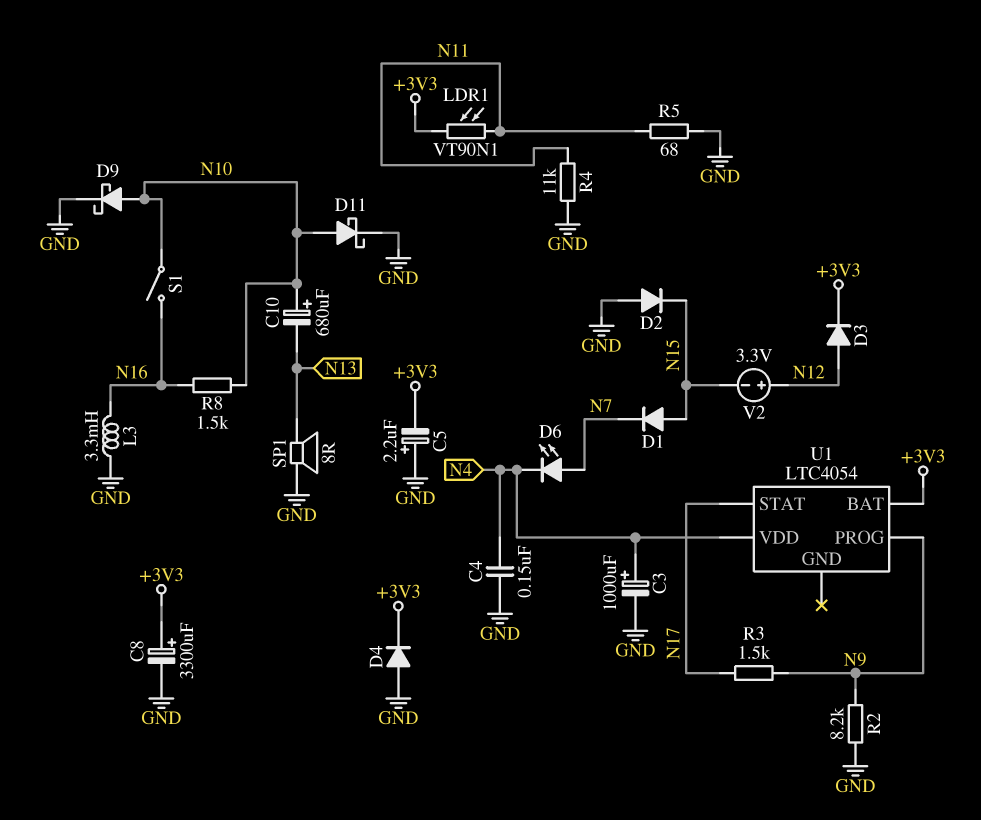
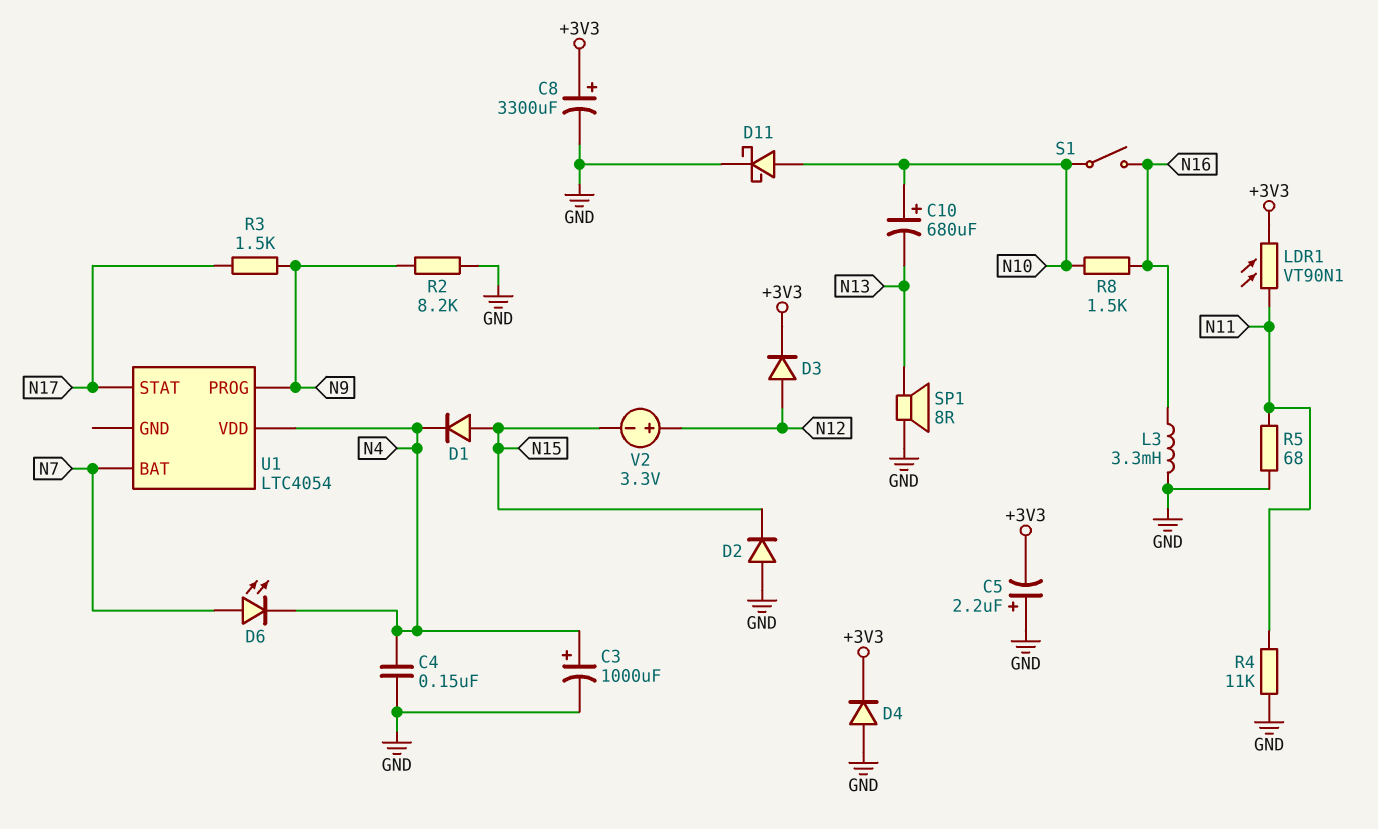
D1: diode (A N15, K N7) -> diode (A N15, K N4)
D9: schottky (A N10, K GND) -> none
U1 pin BAT: +3V3 -> N7

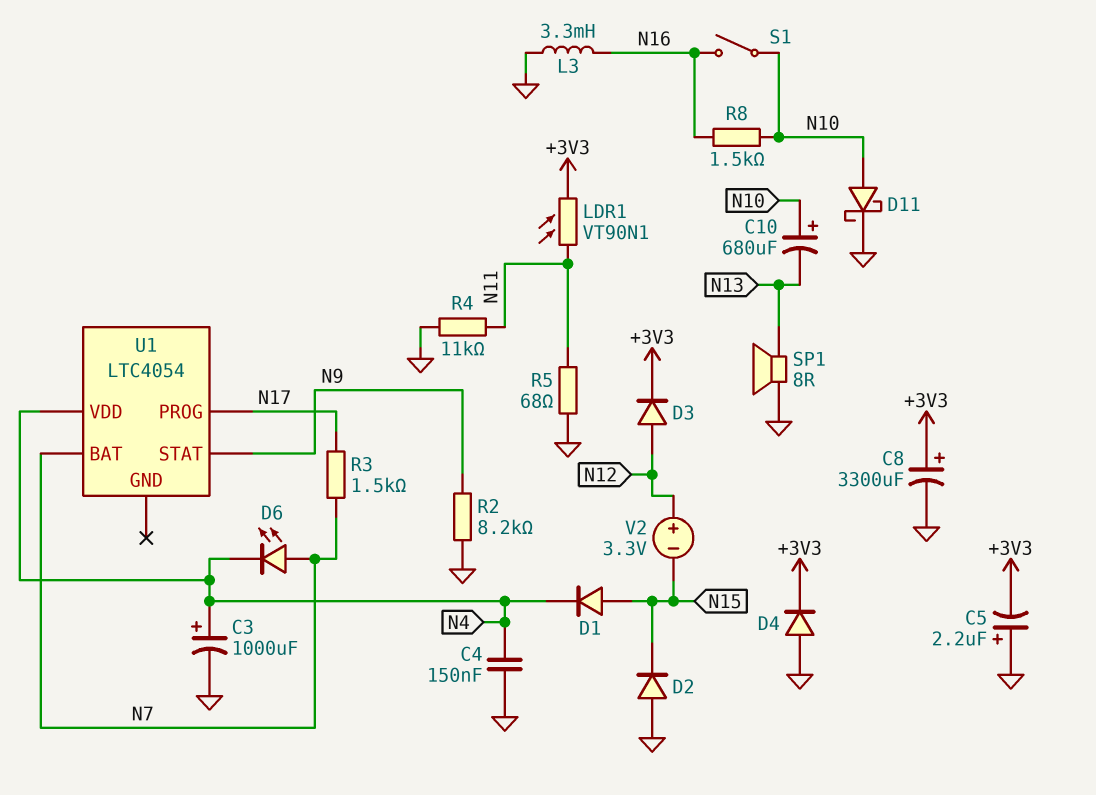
R3: 1.5k (N9, N17) -> 1.5k (N7, N17)
U1 pin PROG: N9 -> N17
U1 pin STAT: N17 -> N9

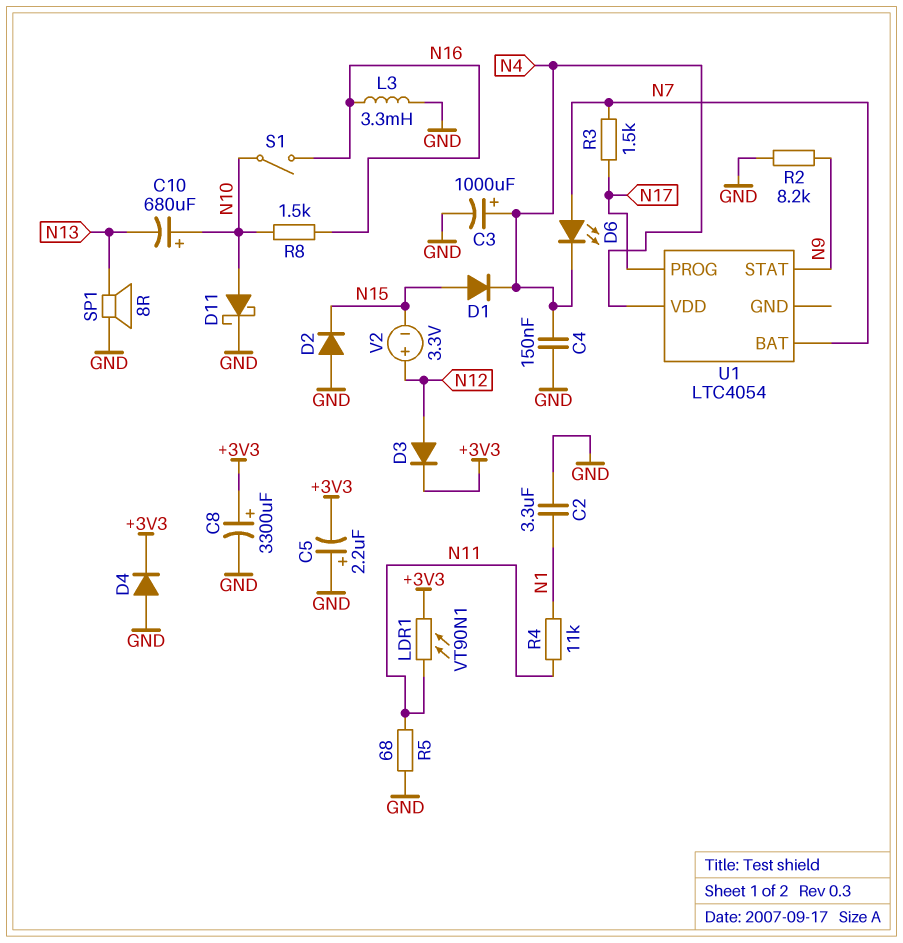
C2: none -> 3.3uF (GND, N1)
R4: 11k (GND, N11) -> 11k (N1, N11)

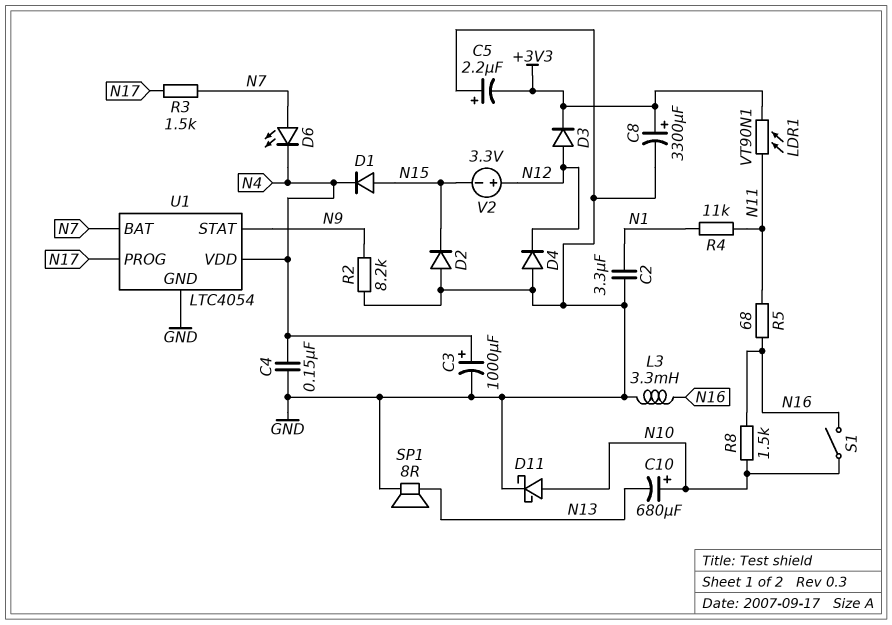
D4: diode (A GND, K +3V3) -> diode (A GND, K N12)
R5: 68 (GND, N11) -> 68 (N11, N16)
U1 pin GND: none -> GND

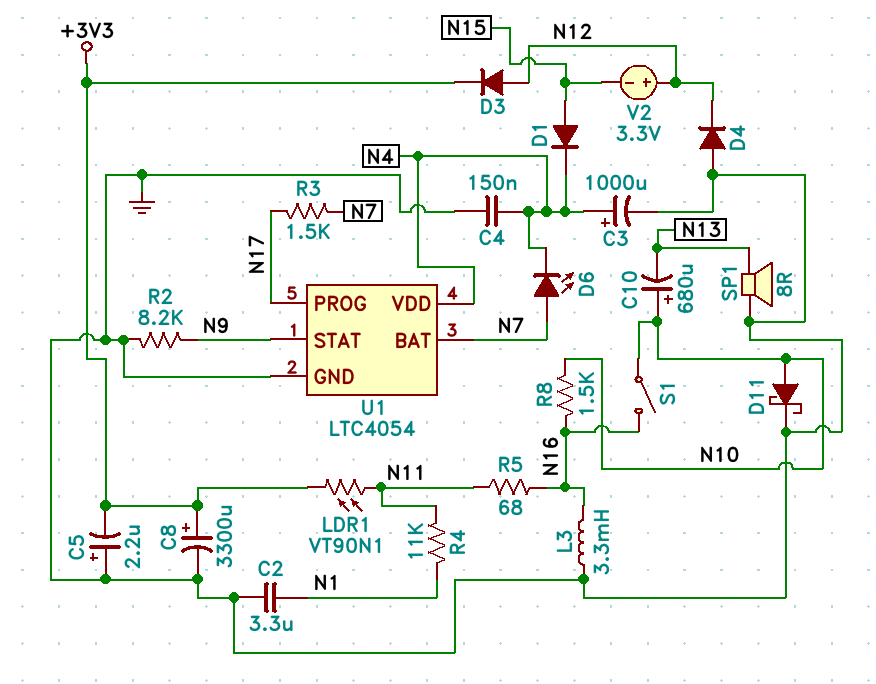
D2: diode (A GND, K N15) -> none

